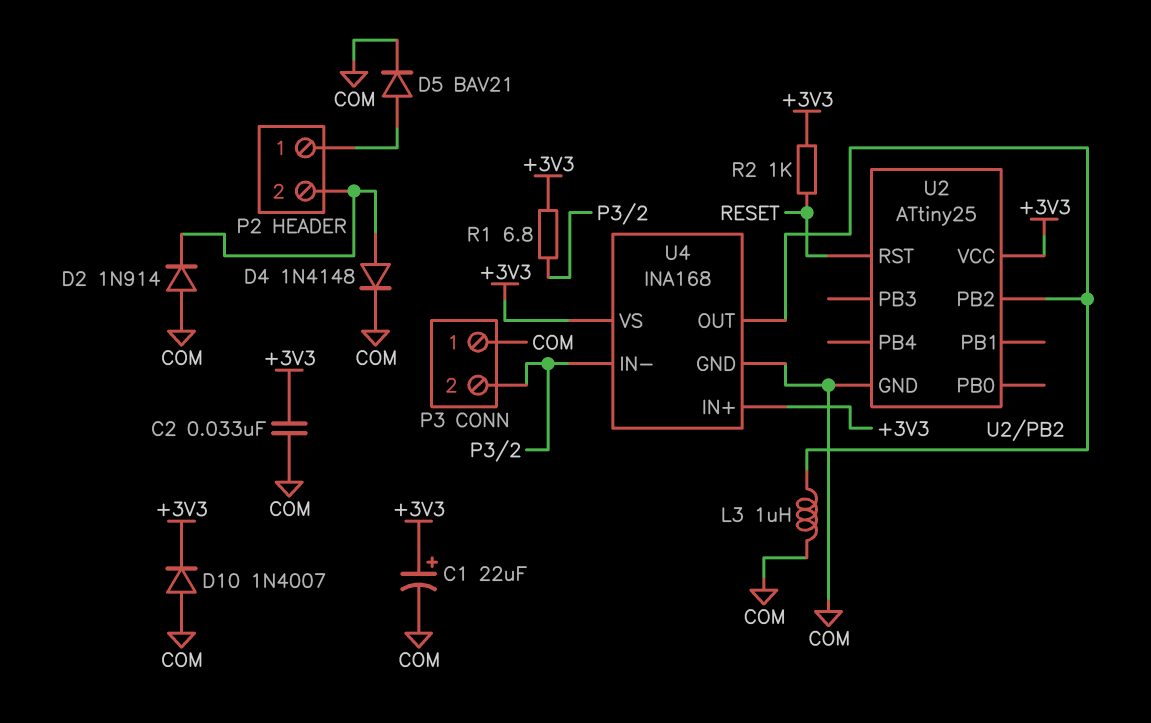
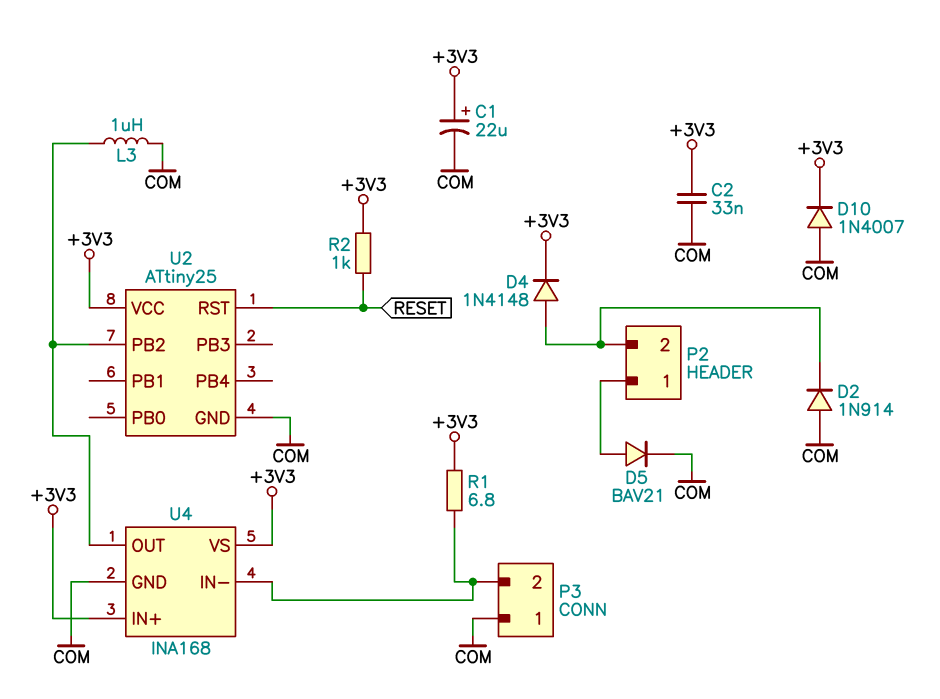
D4: diode 1N4148 (A P2/2, K COM) -> diode 1N4148 (A P2/2, K +3V3)

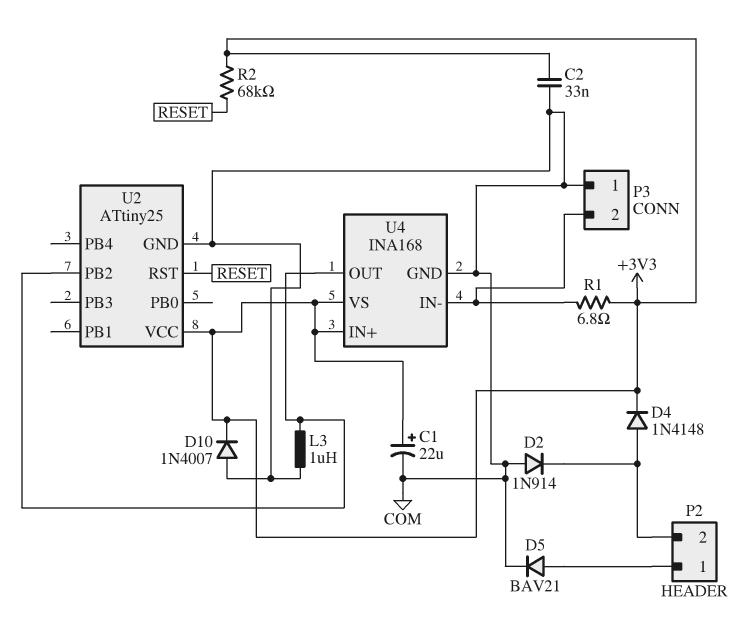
R2: 1k (+3V3, RESET) -> 68k (+3V3, RESET)

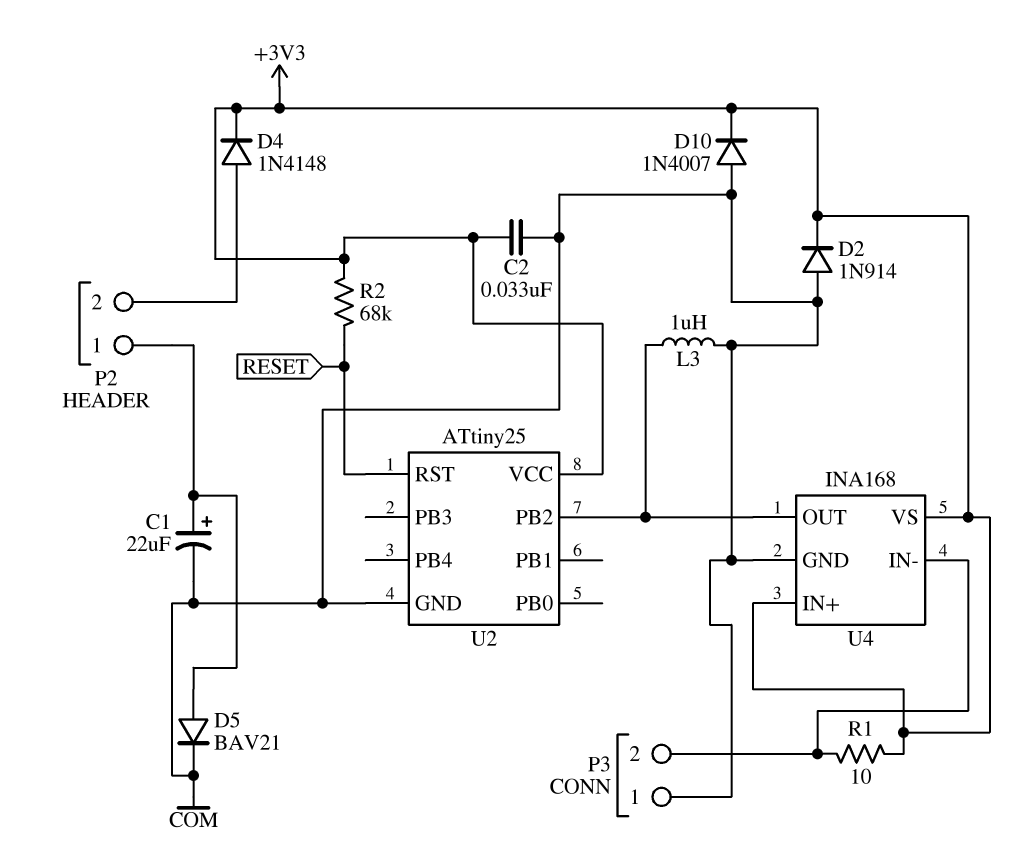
C1: 22uF (plus +3V3, minus COM) -> 22uF (plus P2/1, minus COM)
D2: diode 1N914 (A COM, K P2/2) -> diode 1N914 (A COM, K +3V3)
R1: 6.8 (+3V3, P3/2) -> 10 (+3V3, P3/2)

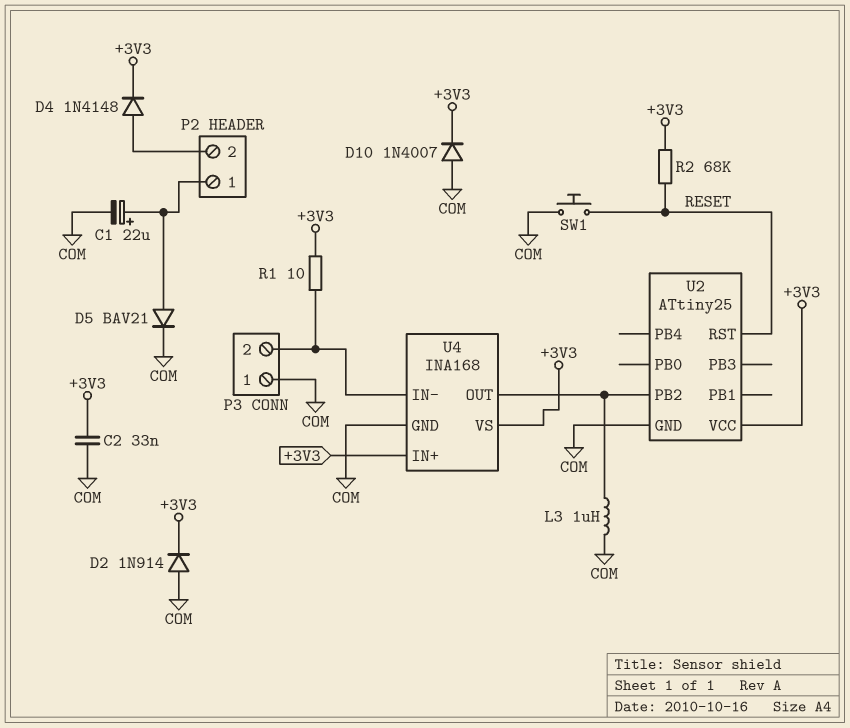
SW1: none -> button (COM, RESET)

